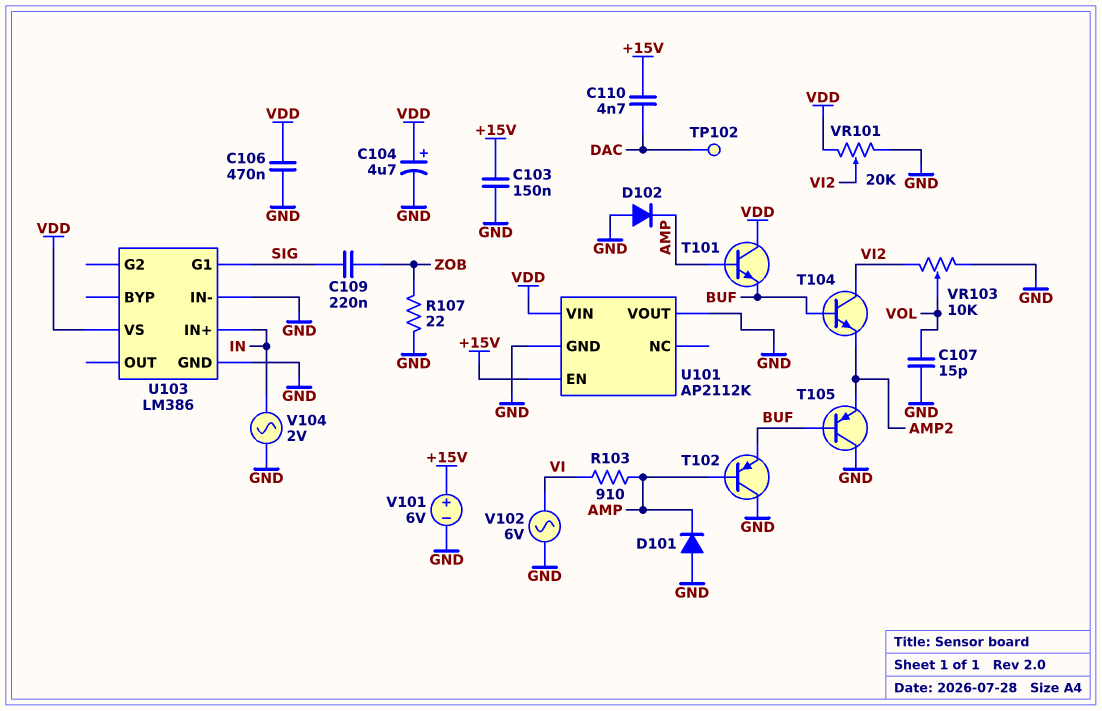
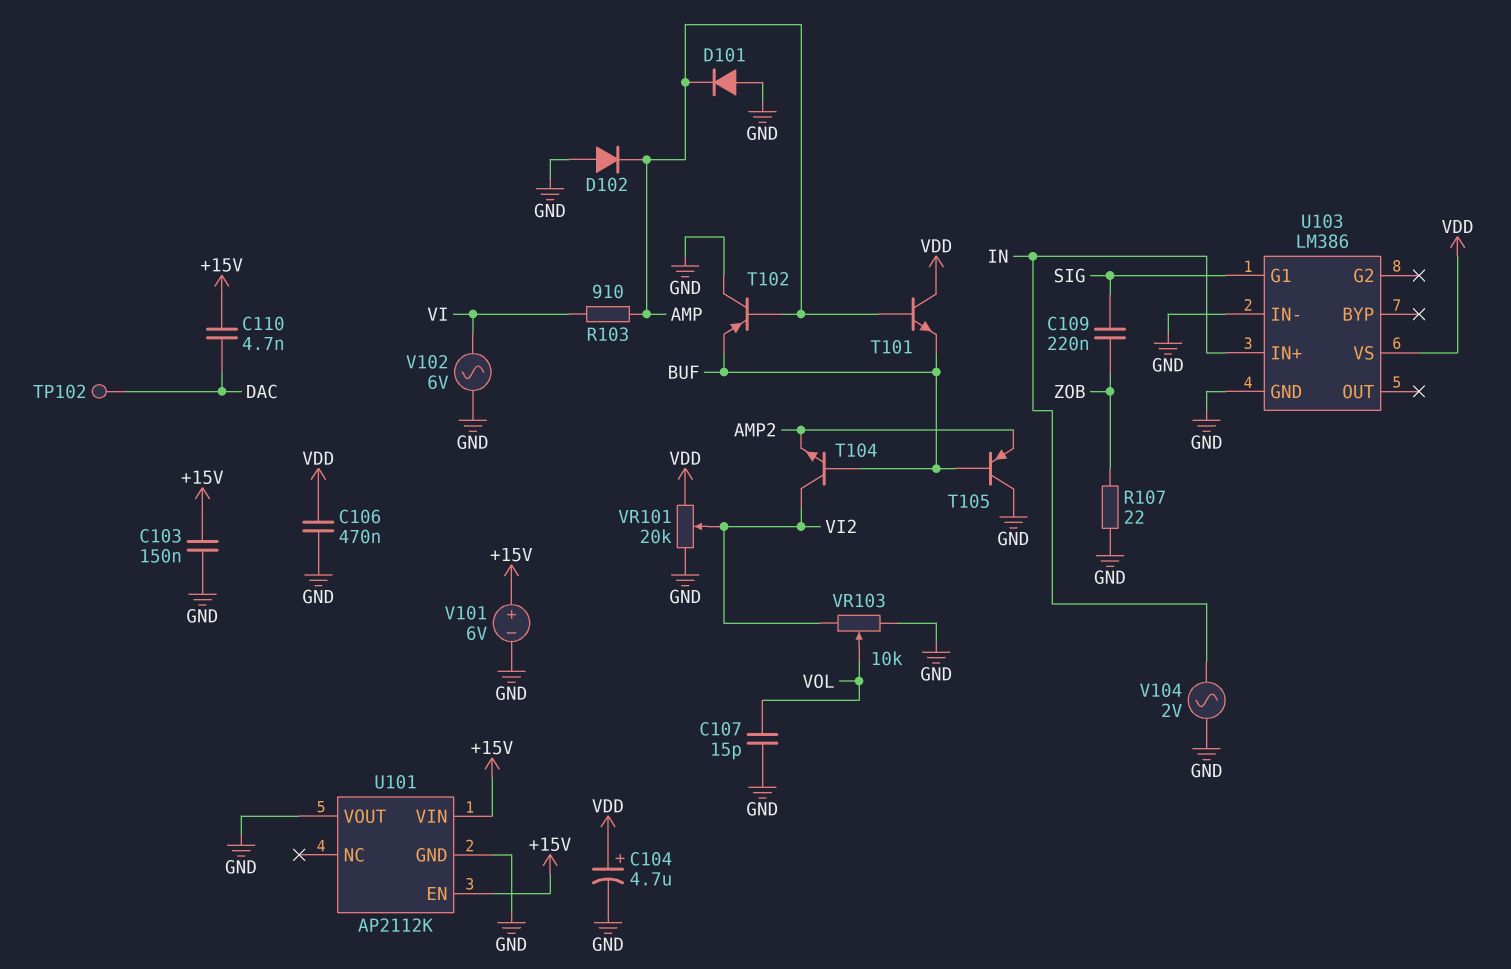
U101 pin VIN: VDD -> +15V

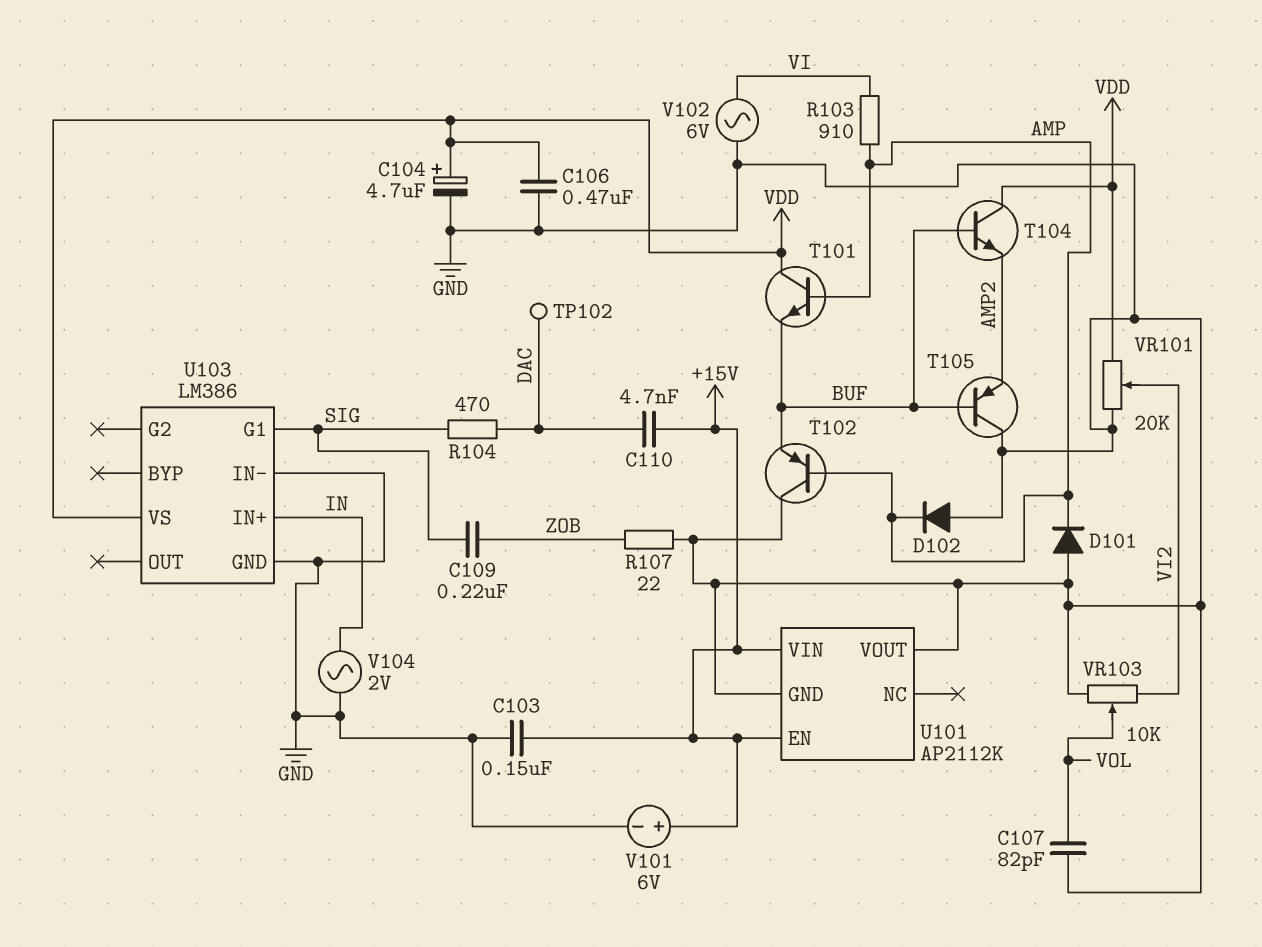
C107: 15pF (GND, VOL) -> 82pF (GND, VOL)
R104: none -> 470 (DAC, SIG)
T104: NPN (B BUF, C VI2, E AMP2) -> NPN (B BUF, C VDD, E AMP2)

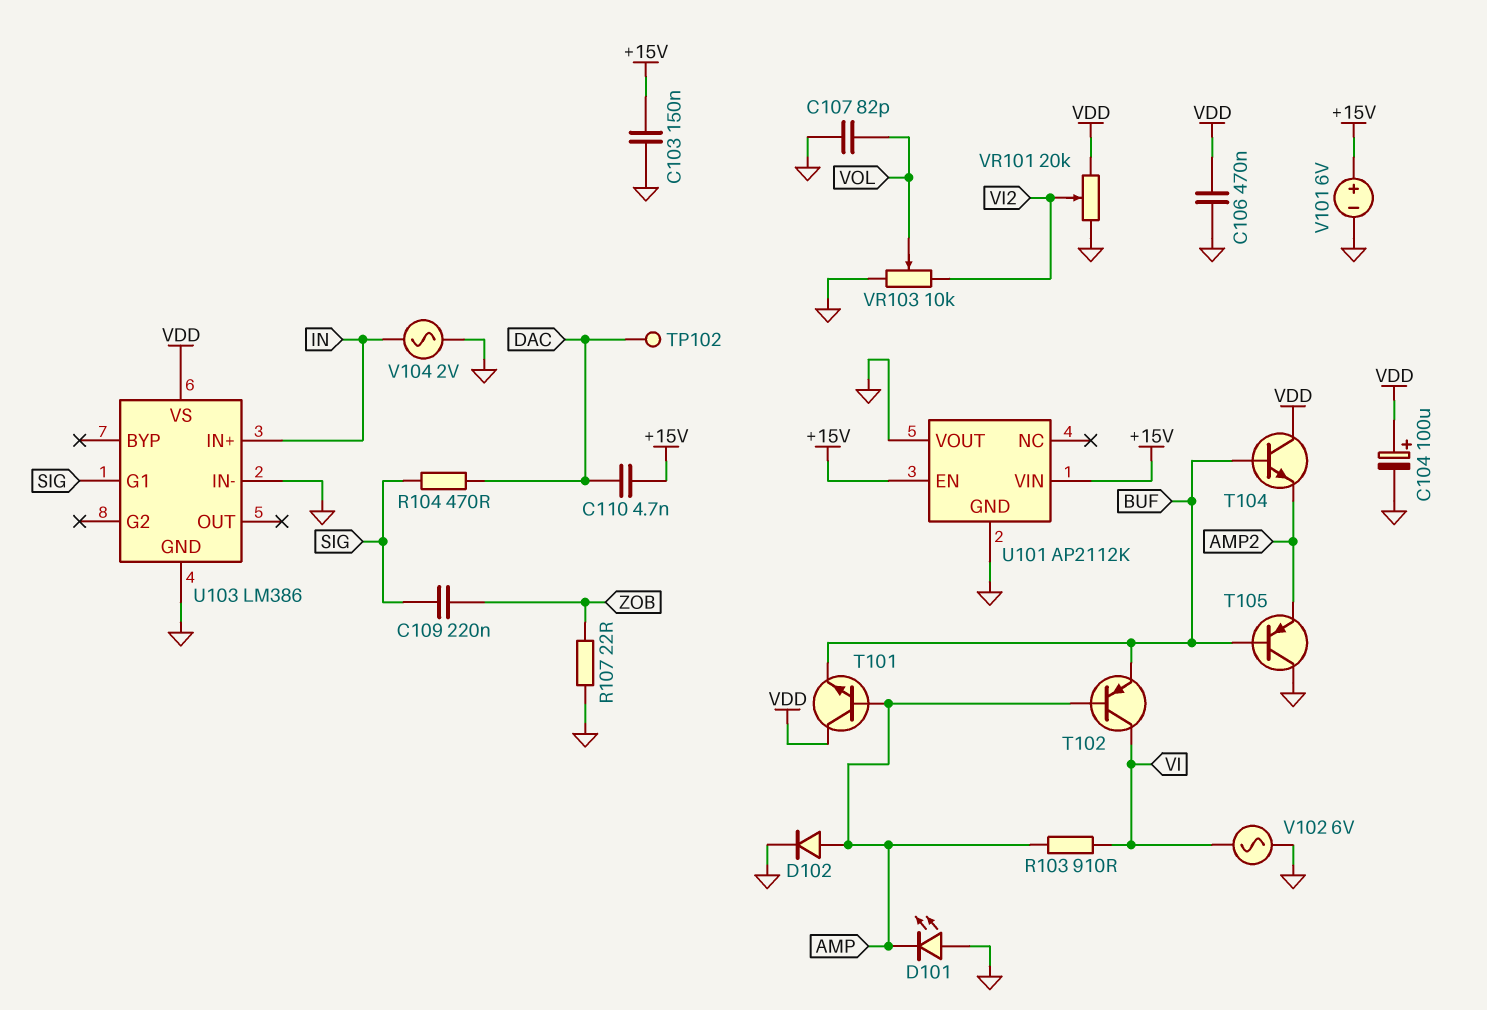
C104: 4.7uF (plus VDD, minus GND) -> 100uF (plus VDD, minus GND)
D101: diode (A GND, K AMP) -> LED (A GND, K AMP)
D102: diode (A GND, K AMP) -> diode (A AMP, K GND)
T102: PNP (B AMP, C GND, E BUF) -> PNP (B AMP, C VI, E BUF)

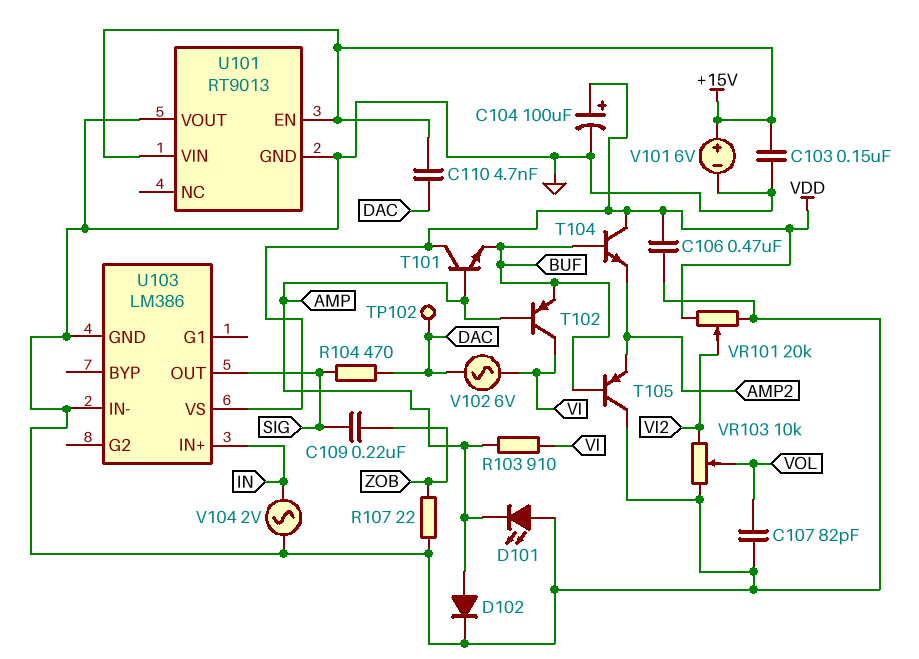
U101: AP2112K -> RT9013
U103 pin G1: SIG -> none
U103 pin OUT: none -> SIG
V102: AC 6V (GND, VI) -> AC 6V (DAC, VI)

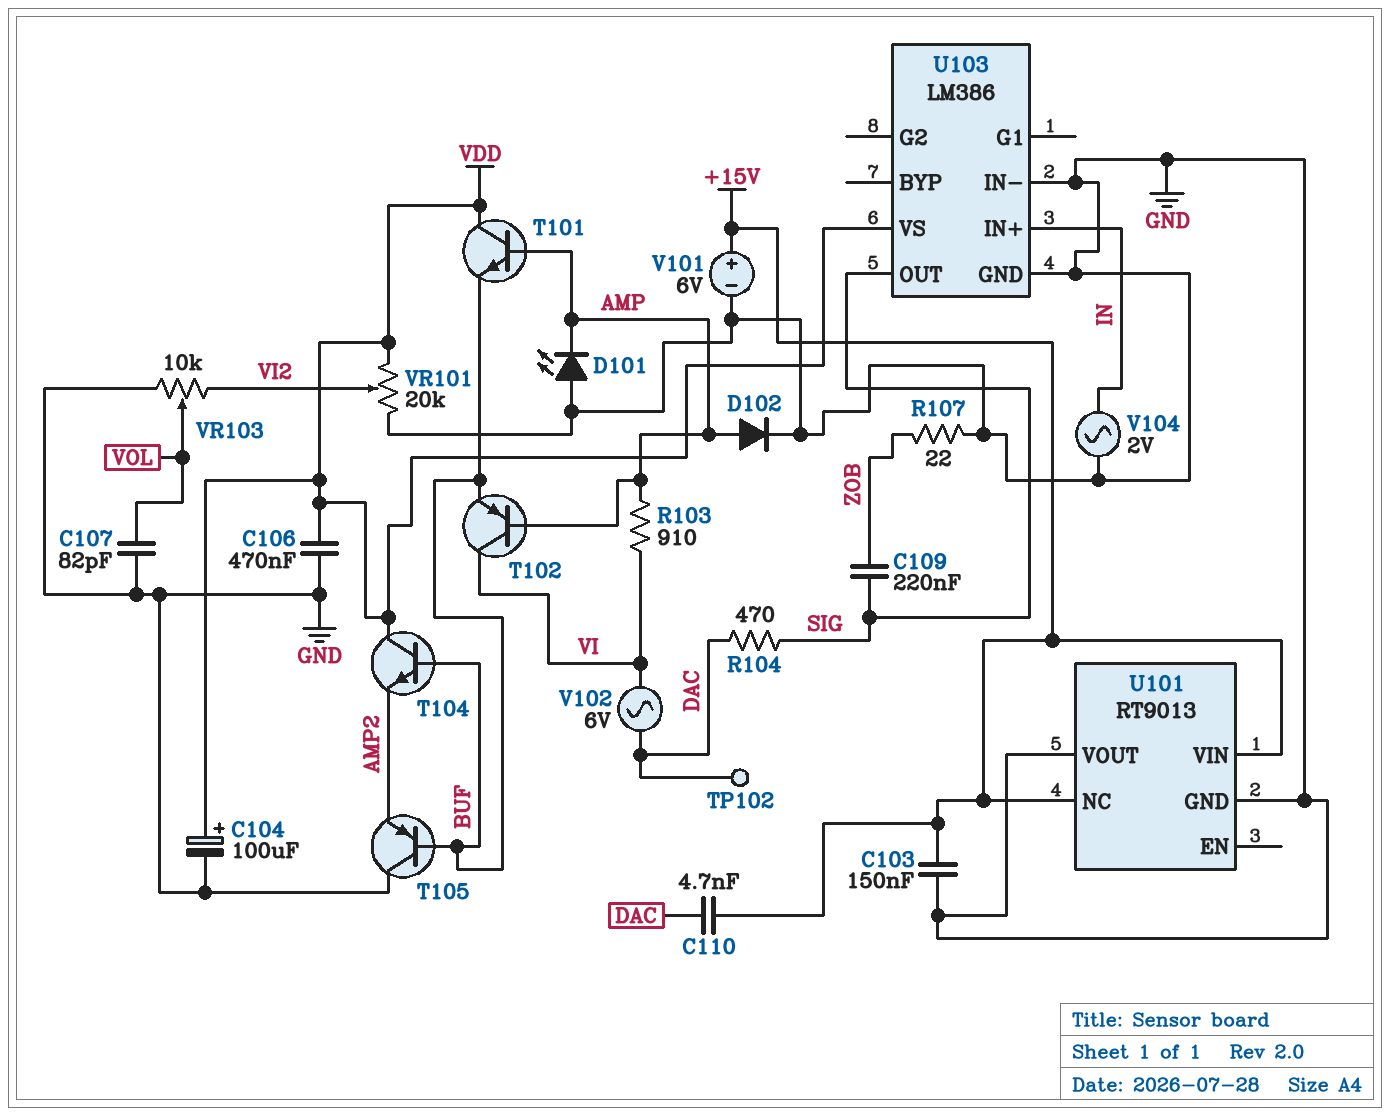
U101 pin EN: +15V -> none
U101 pin NC: none -> +15V

